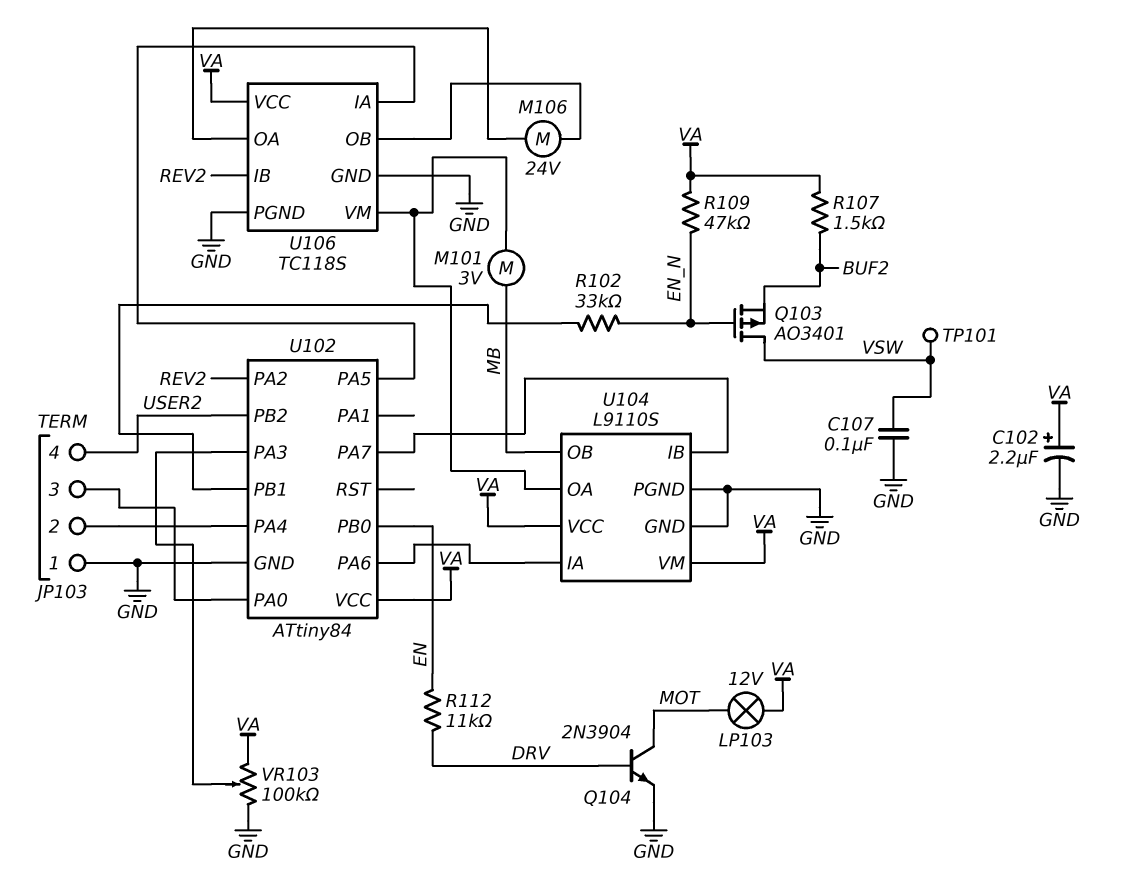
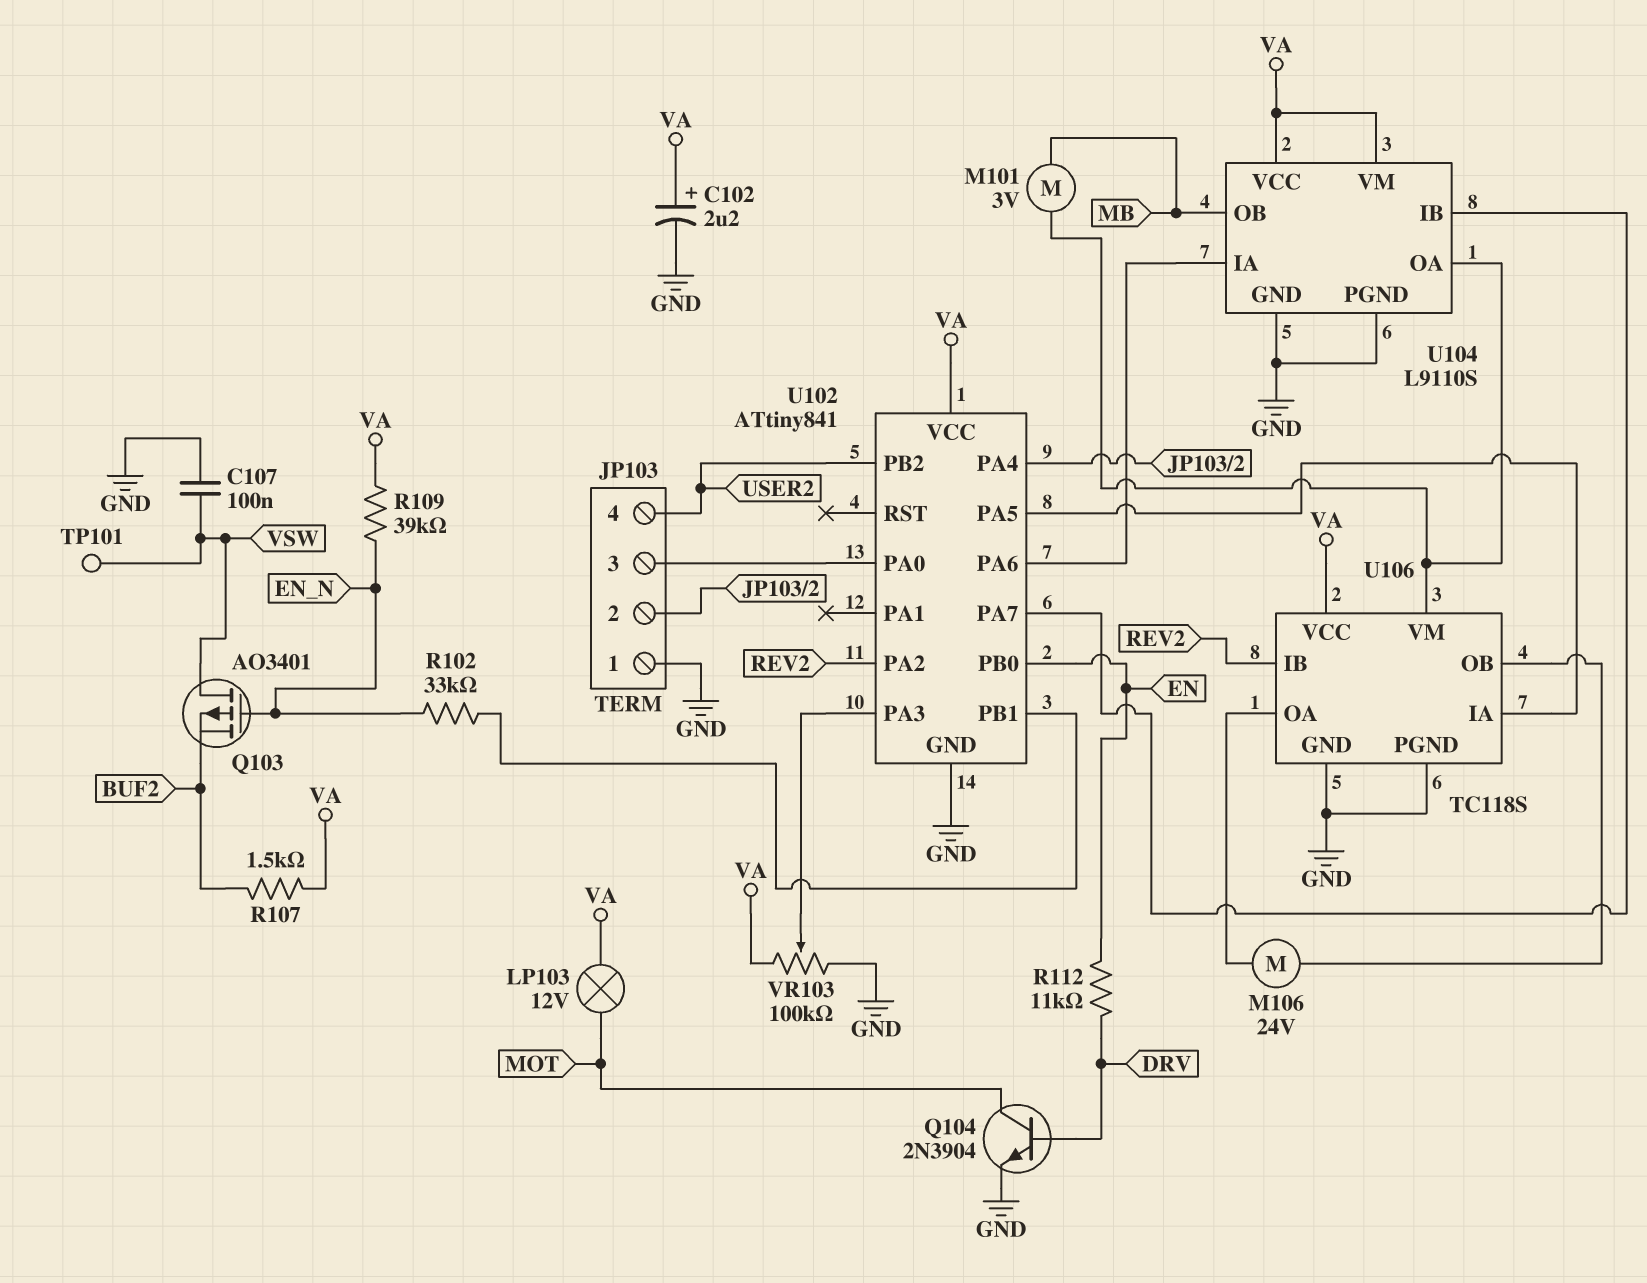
R109: 47k (EN_N, VA) -> 39k (EN_N, VA)
U102: ATtiny84 -> ATtiny841

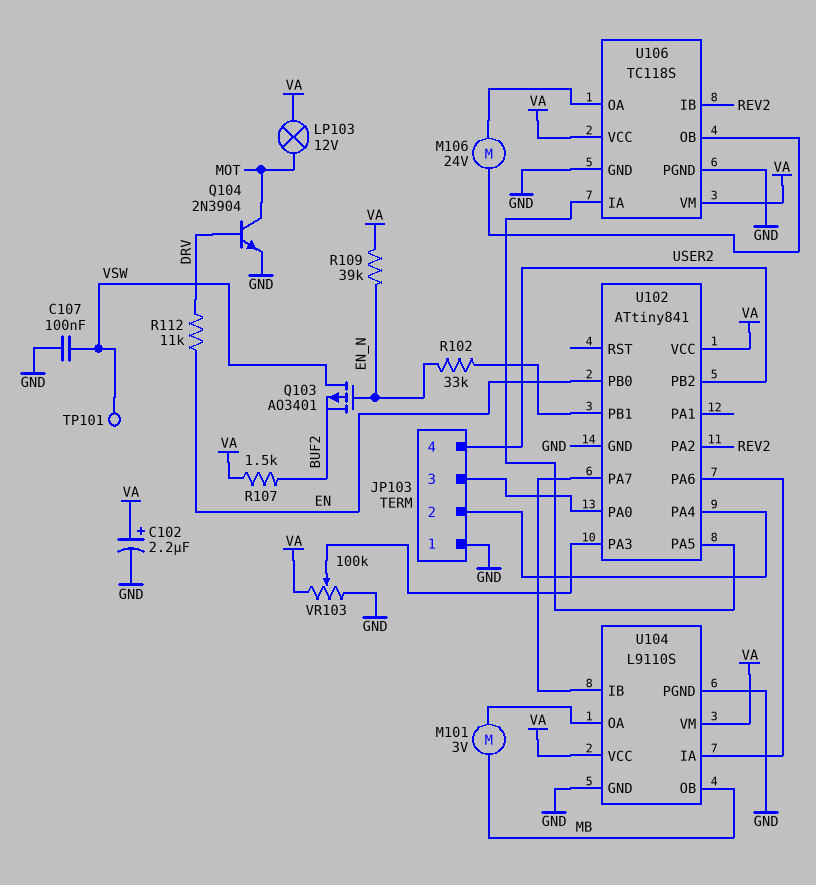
U106 pin VM: U104/OA -> VA

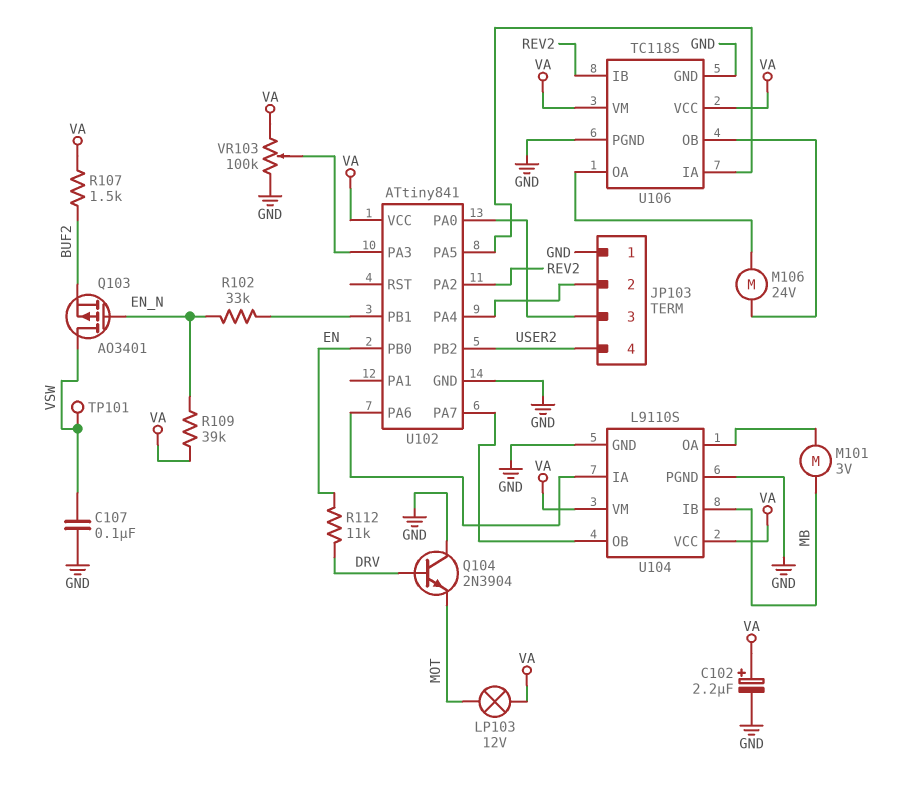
Q104: NPN 2N3904 (B DRV, C MOT, E GND) -> NPN 2N3904 (B DRV, C GND, E MOT)
U104 pin IB: U102/PA7 -> MB
U104 pin OB: MB -> U102/PA7

